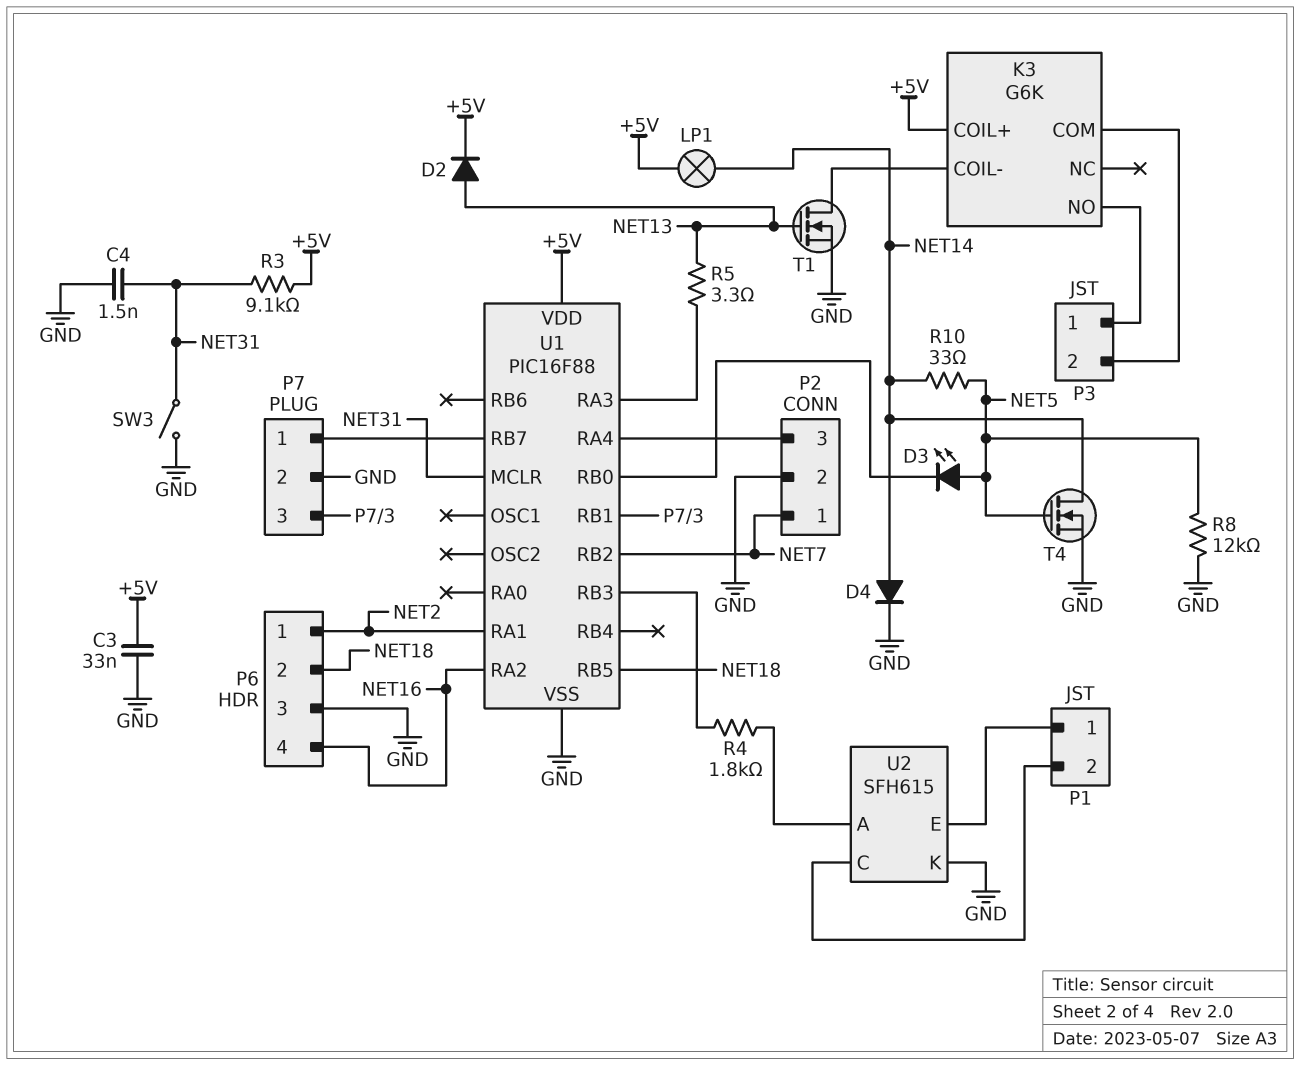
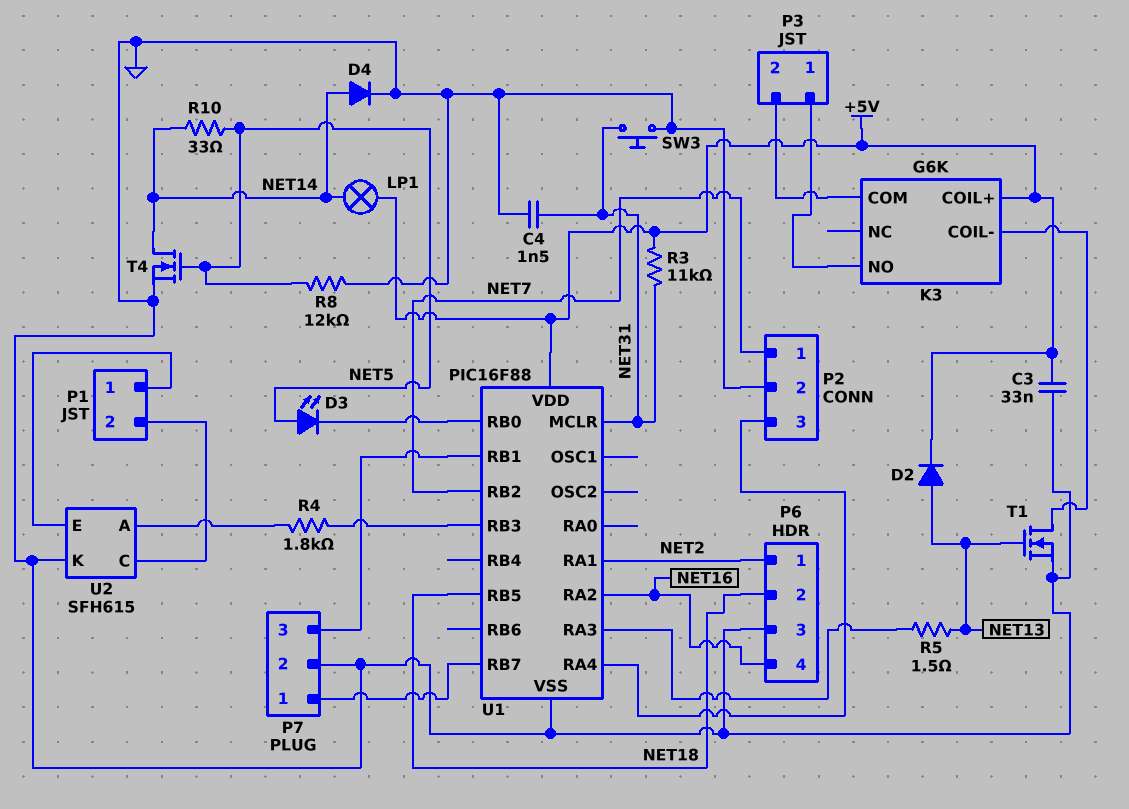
R3: 9.1k (+5V, NET31) -> 11k (+5V, NET31)
R5: 3.3 (NET13, U1/RA3) -> 1.5 (NET13, U1/RA3)
SW3: switch (GND, NET31) -> button (GND, NET31)

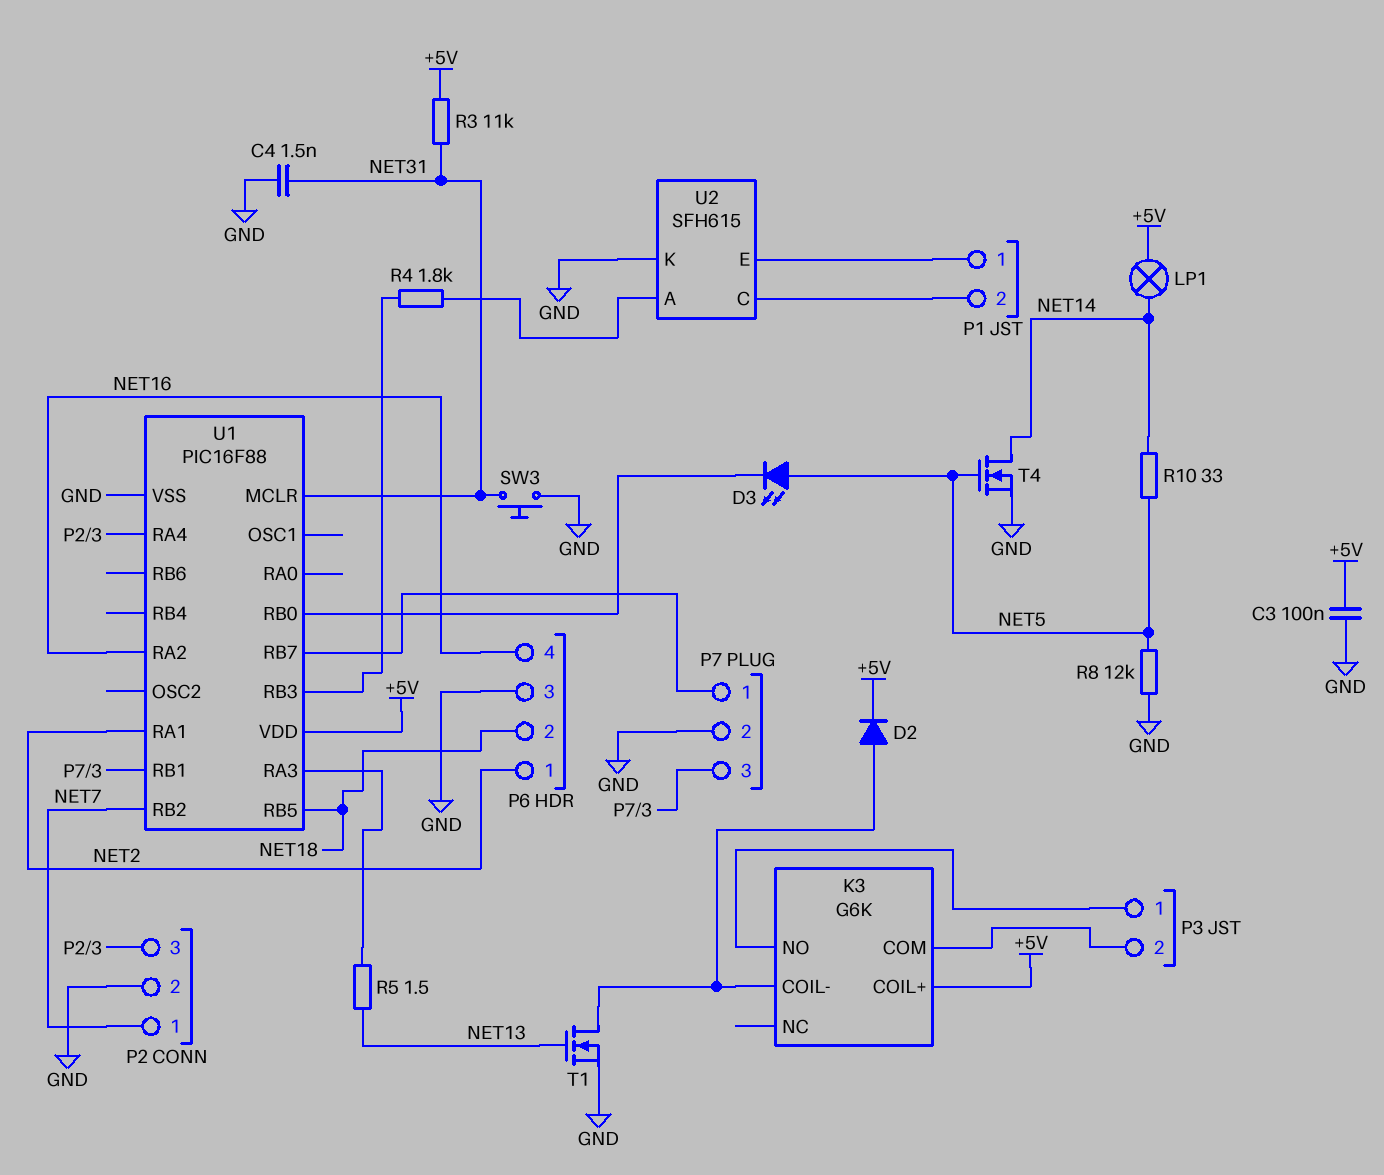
C3: 33nF (+5V, GND) -> 100nF (+5V, GND)
D2: diode (A NET13, K +5V) -> diode (A K3/COIL-, K +5V)
D4: diode (A NET14, K GND) -> none

